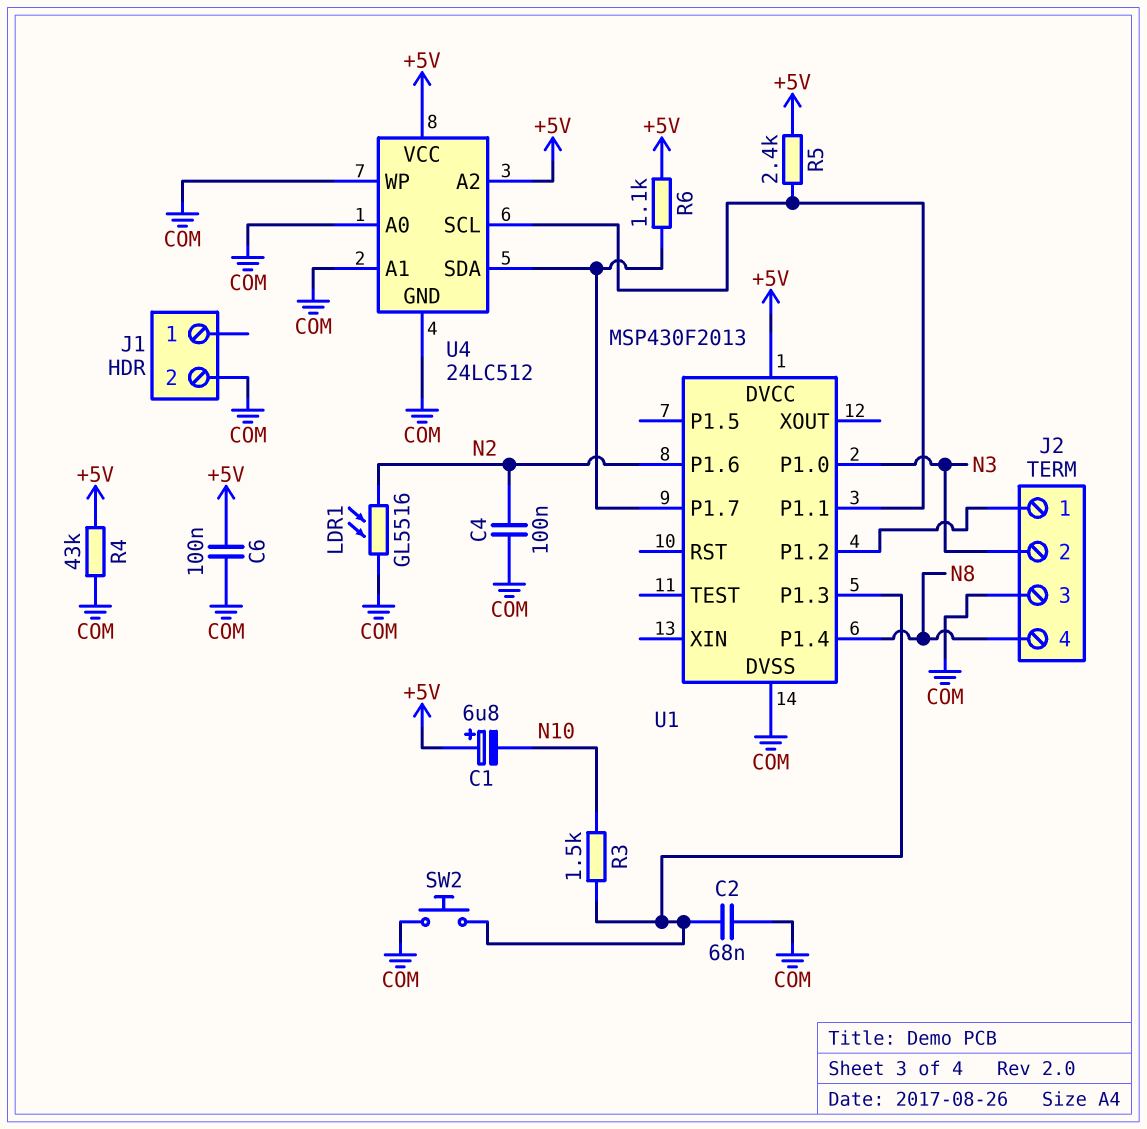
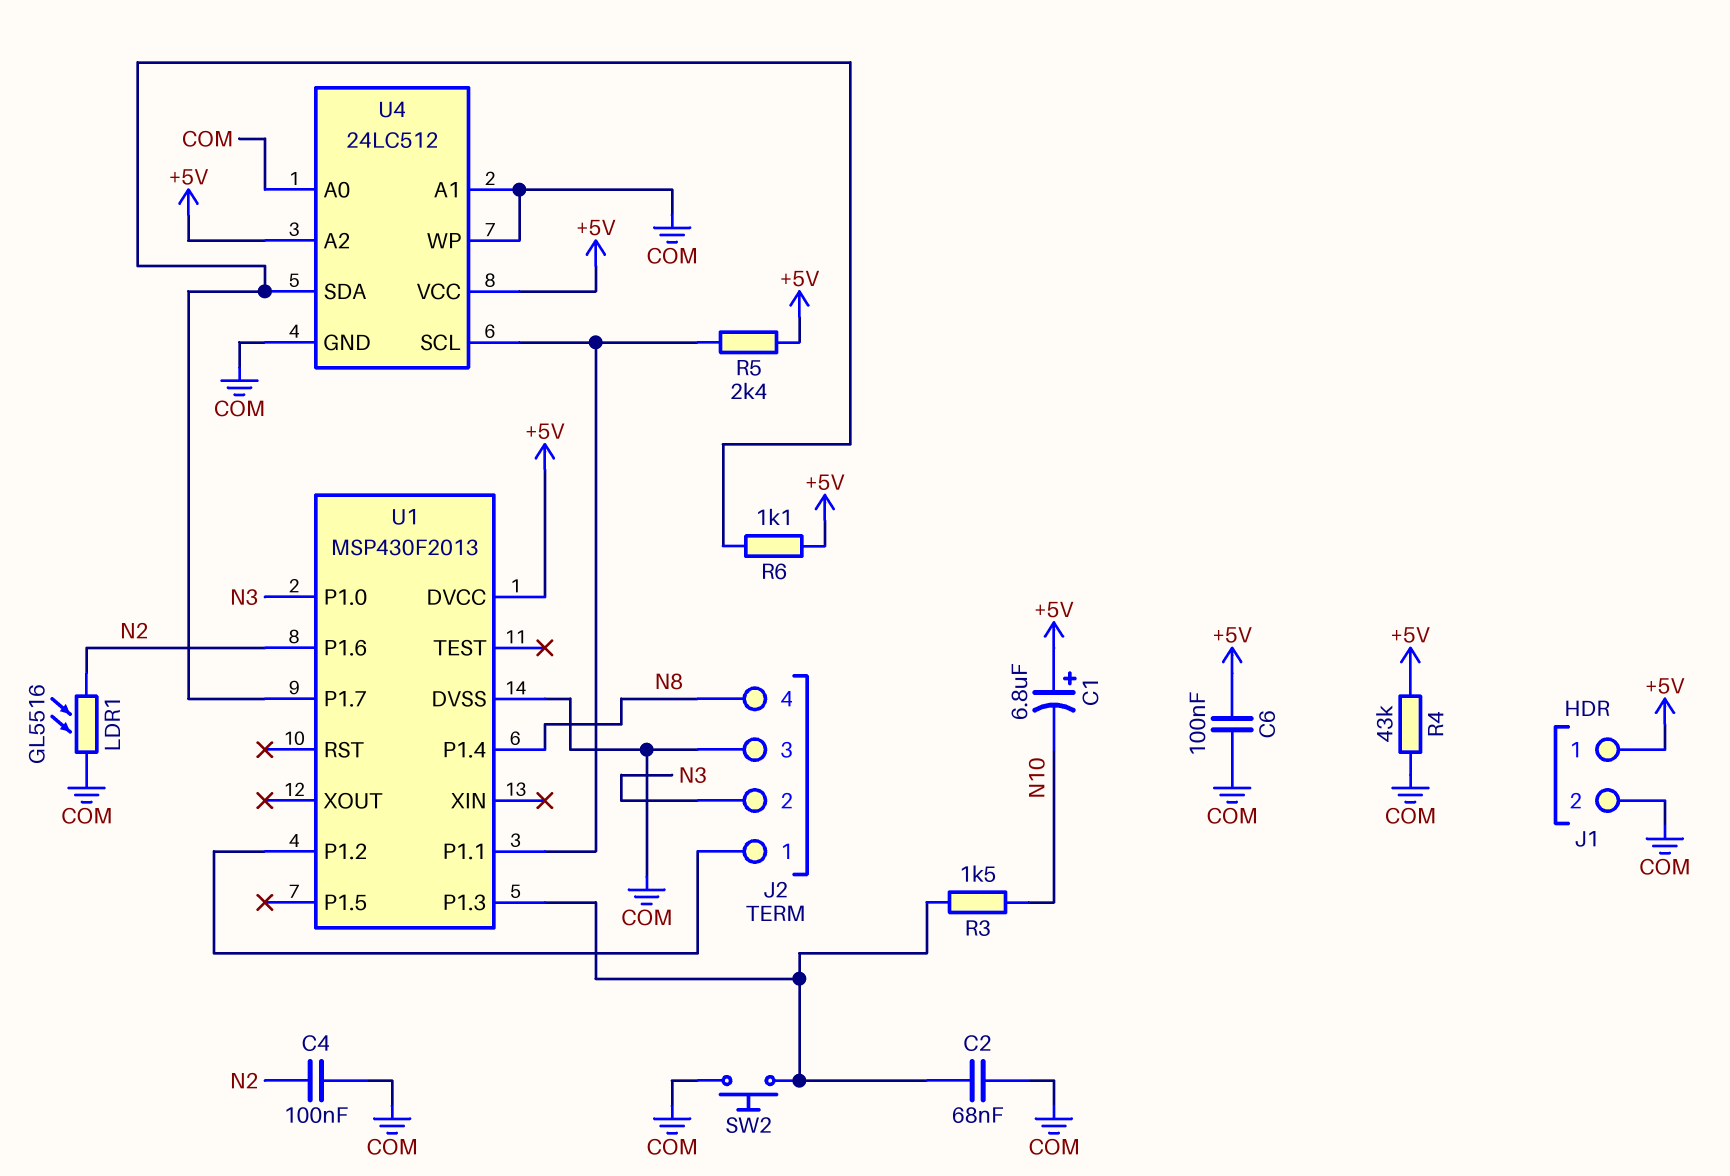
J1 pin 1: none -> +5V

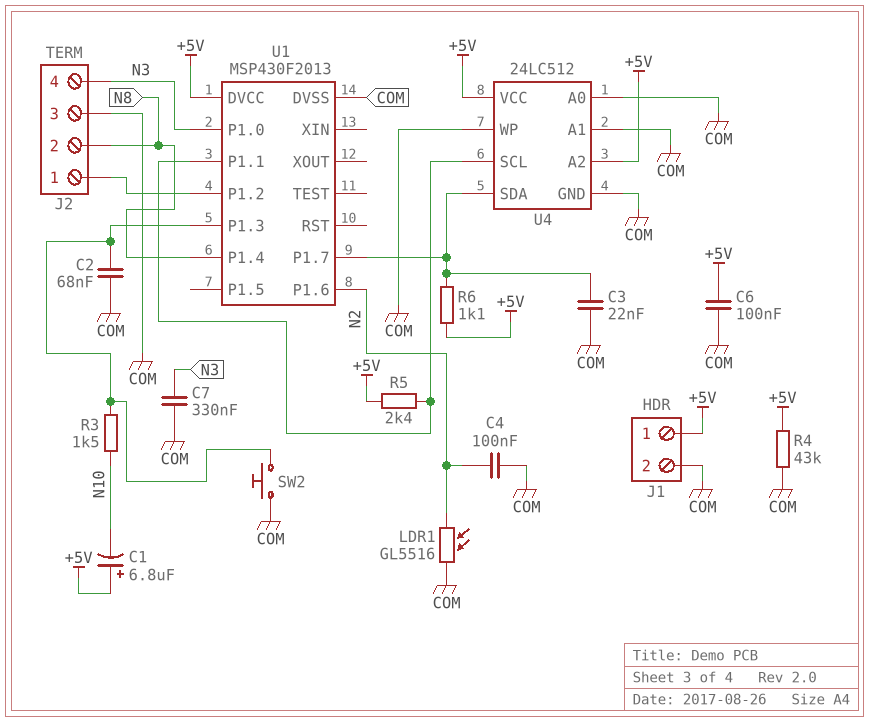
C3: none -> 22nF (COM, U1/P1.7)
C7: none -> 330nF (COM, N3)
J2 pin 2: N3 -> N8
J2 pin 4: N8 -> N3

